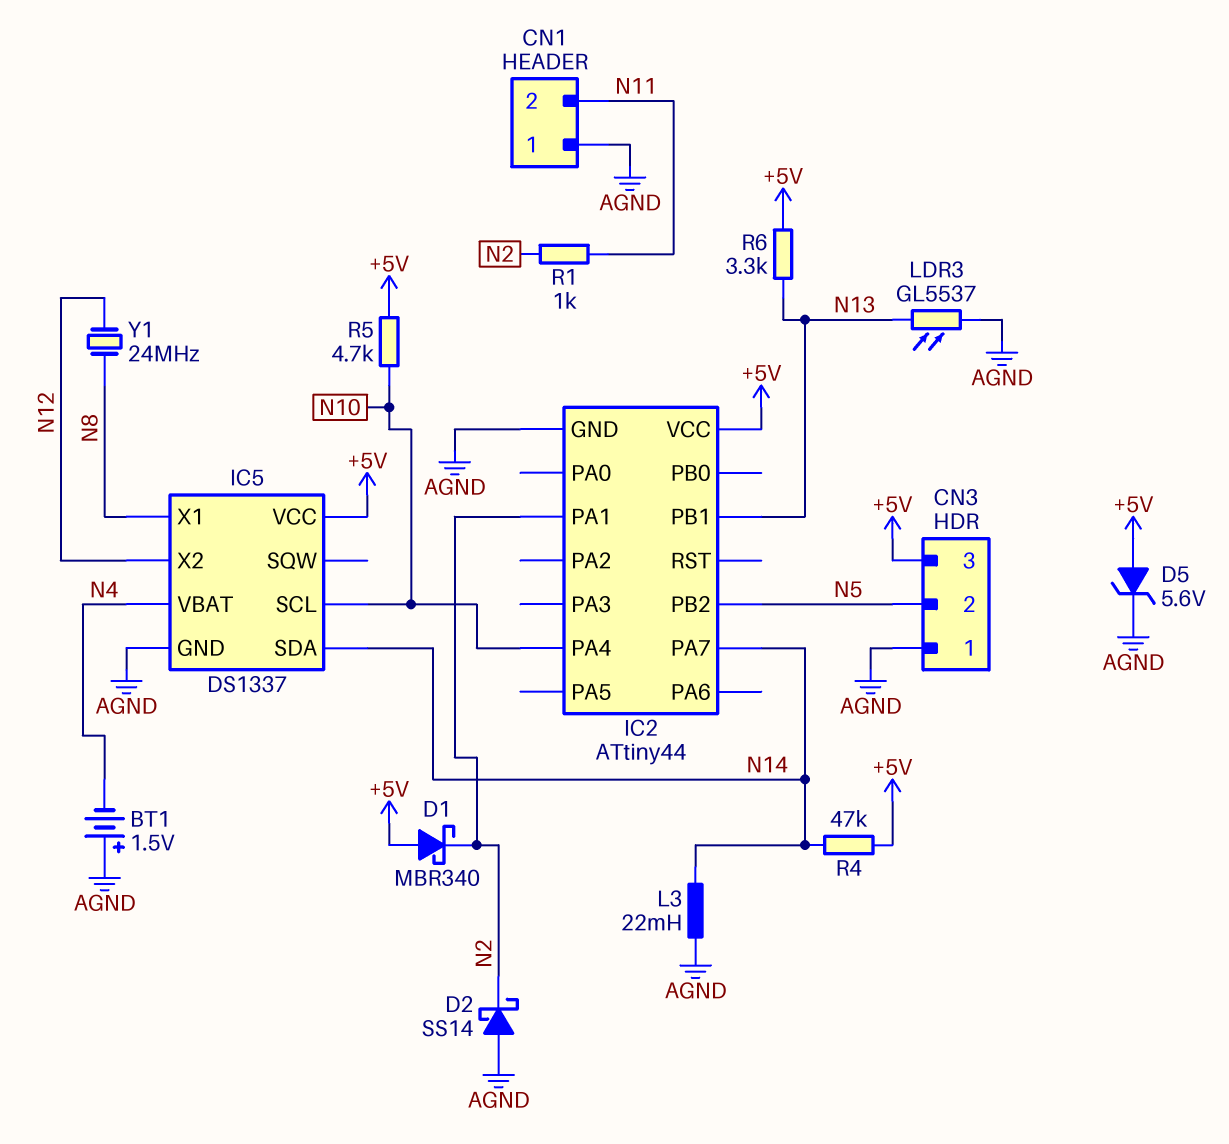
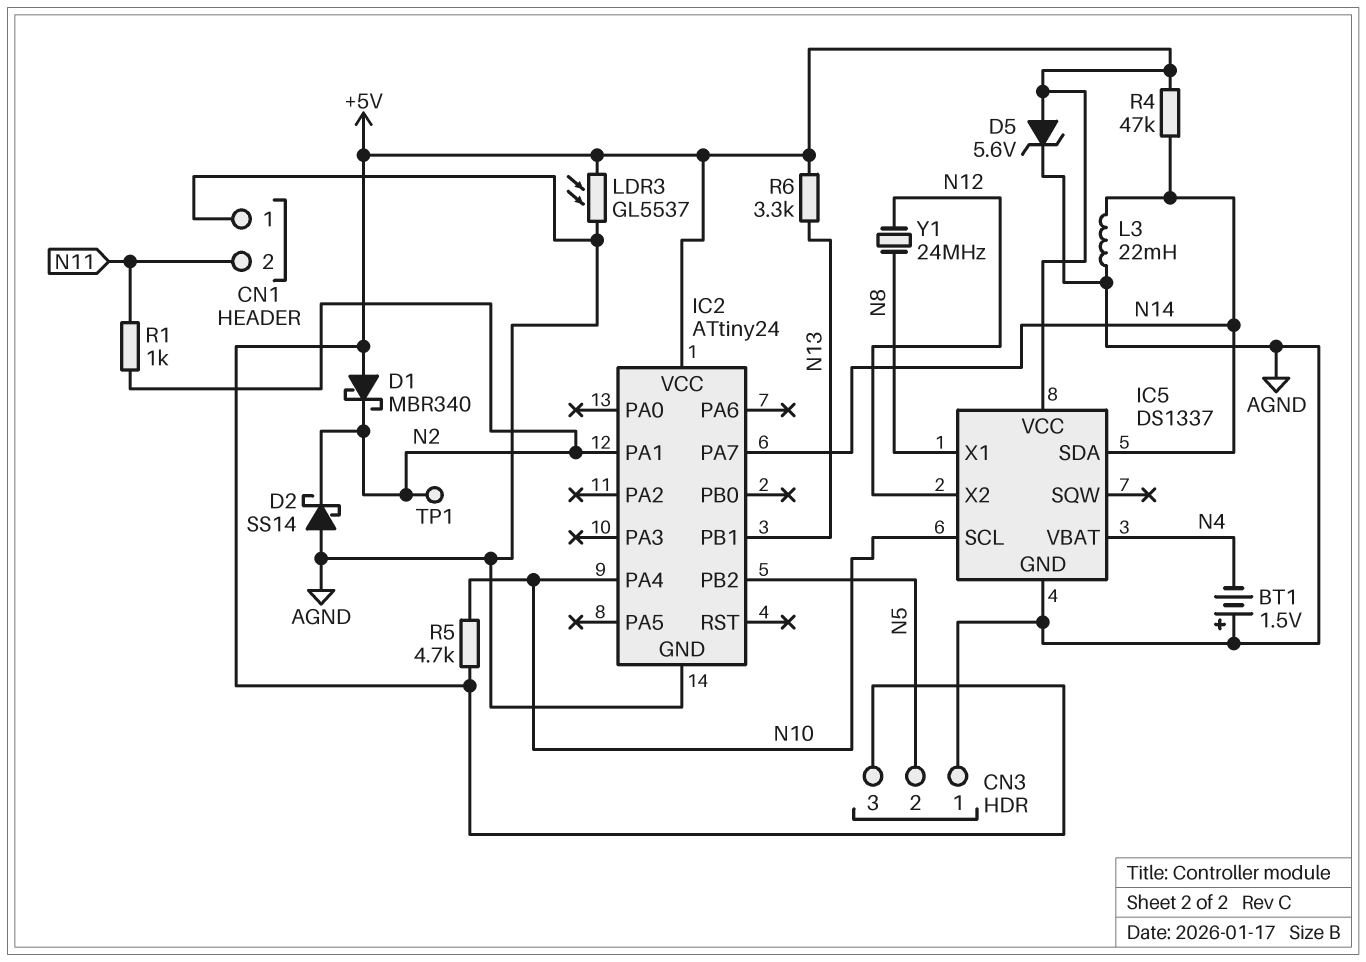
IC2: ATtiny44 -> ATtiny24
LDR3: GL5537 (AGND, N13) -> GL5537 (+5V, AGND)
TP1: none -> test point (N2)

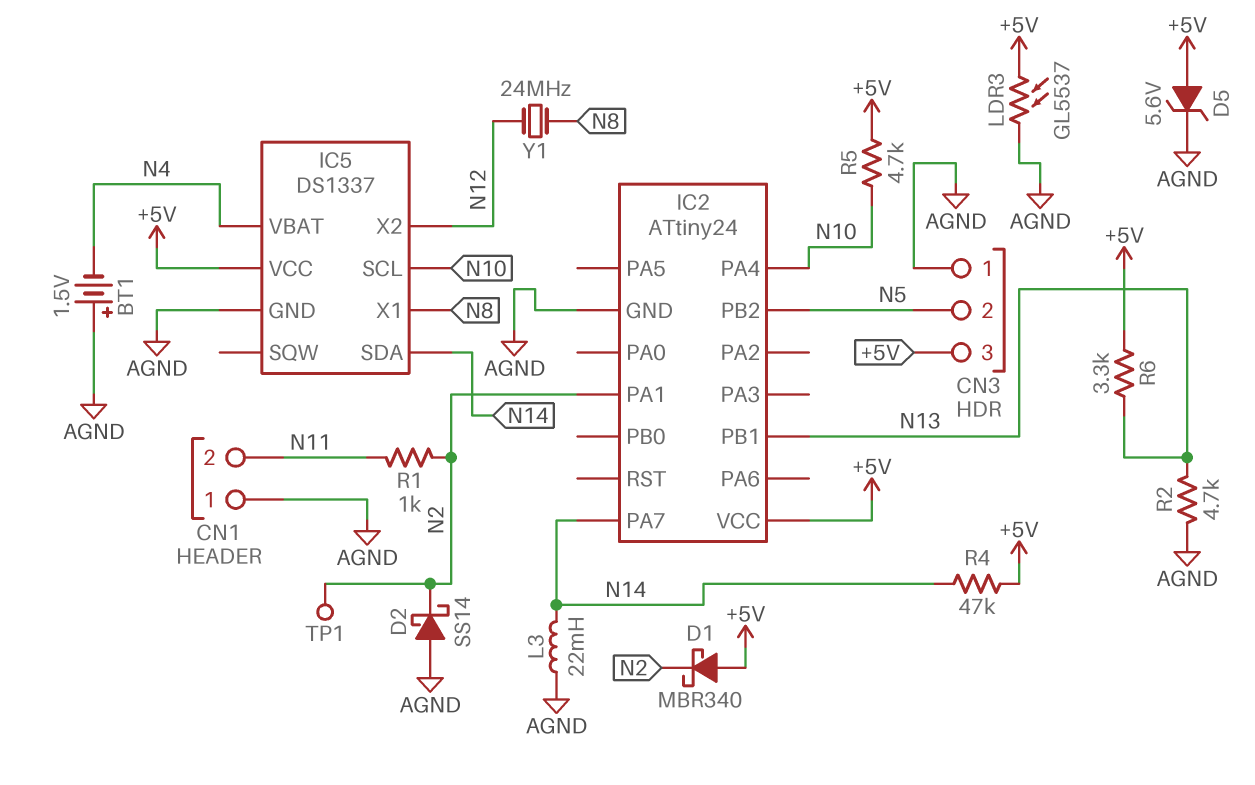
R2: none -> 4.7k (AGND, N13)

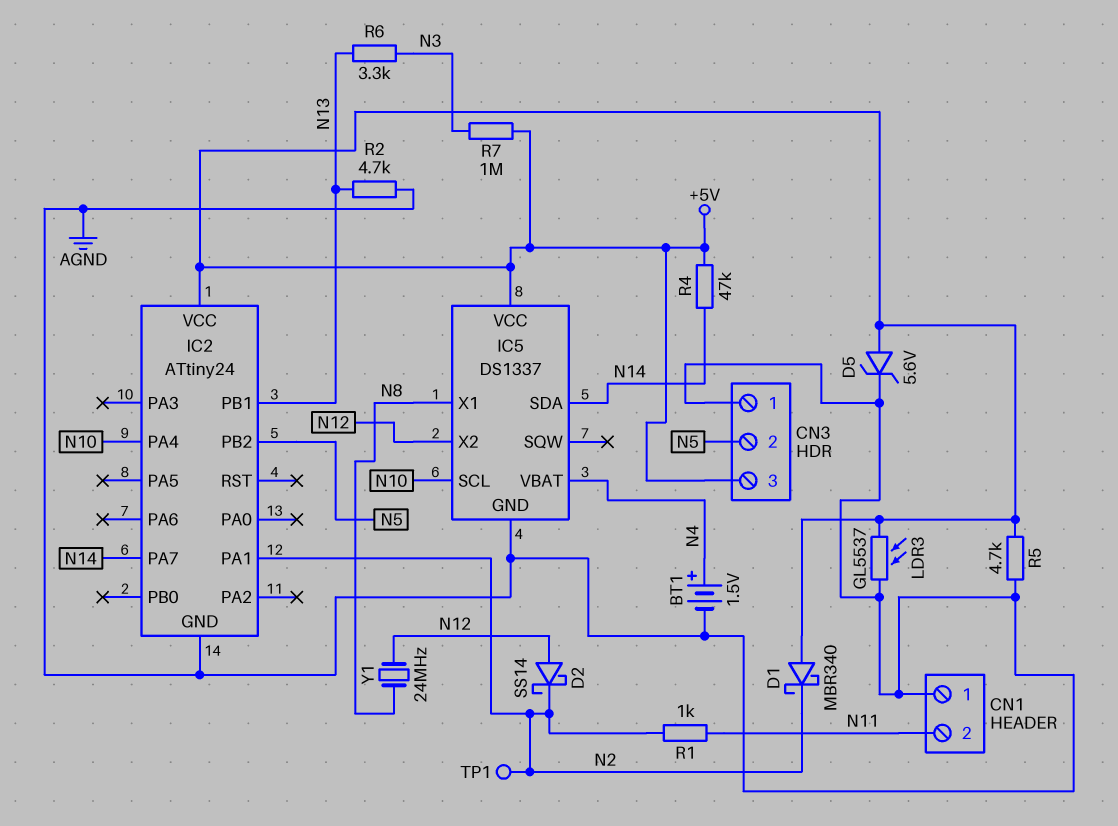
BT1: 1.5V (plus AGND, minus N4) -> 1.5V (plus N4, minus AGND)
D2: schottky SS14 (A AGND, K N2) -> schottky SS14 (A N12, K N2)
L3: 22mH (AGND, N14) -> none
R5: 4.7k (+5V, N10) -> 4.7k (+5V, AGND)
R6: 3.3k (+5V, N13) -> 3.3k (N3, N13)
R7: none -> 1M (+5V, N3)

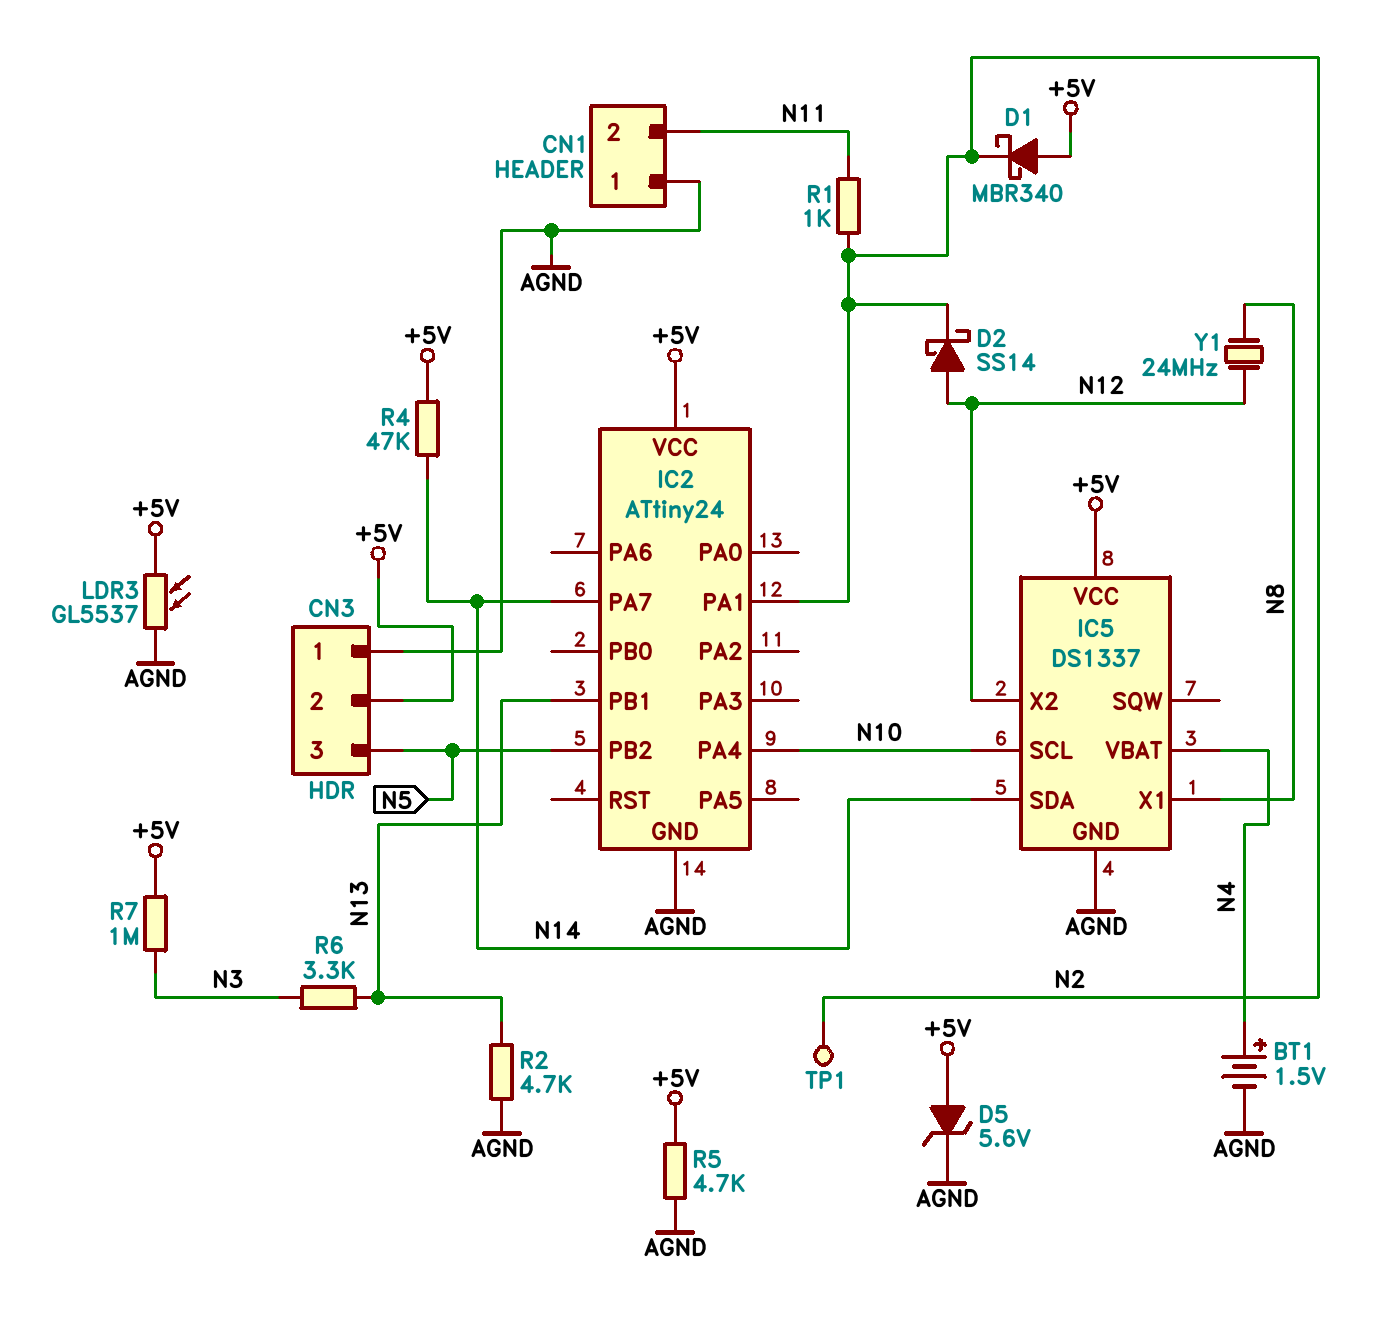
CN3 pin 2: N5 -> +5V
CN3 pin 3: +5V -> N5

